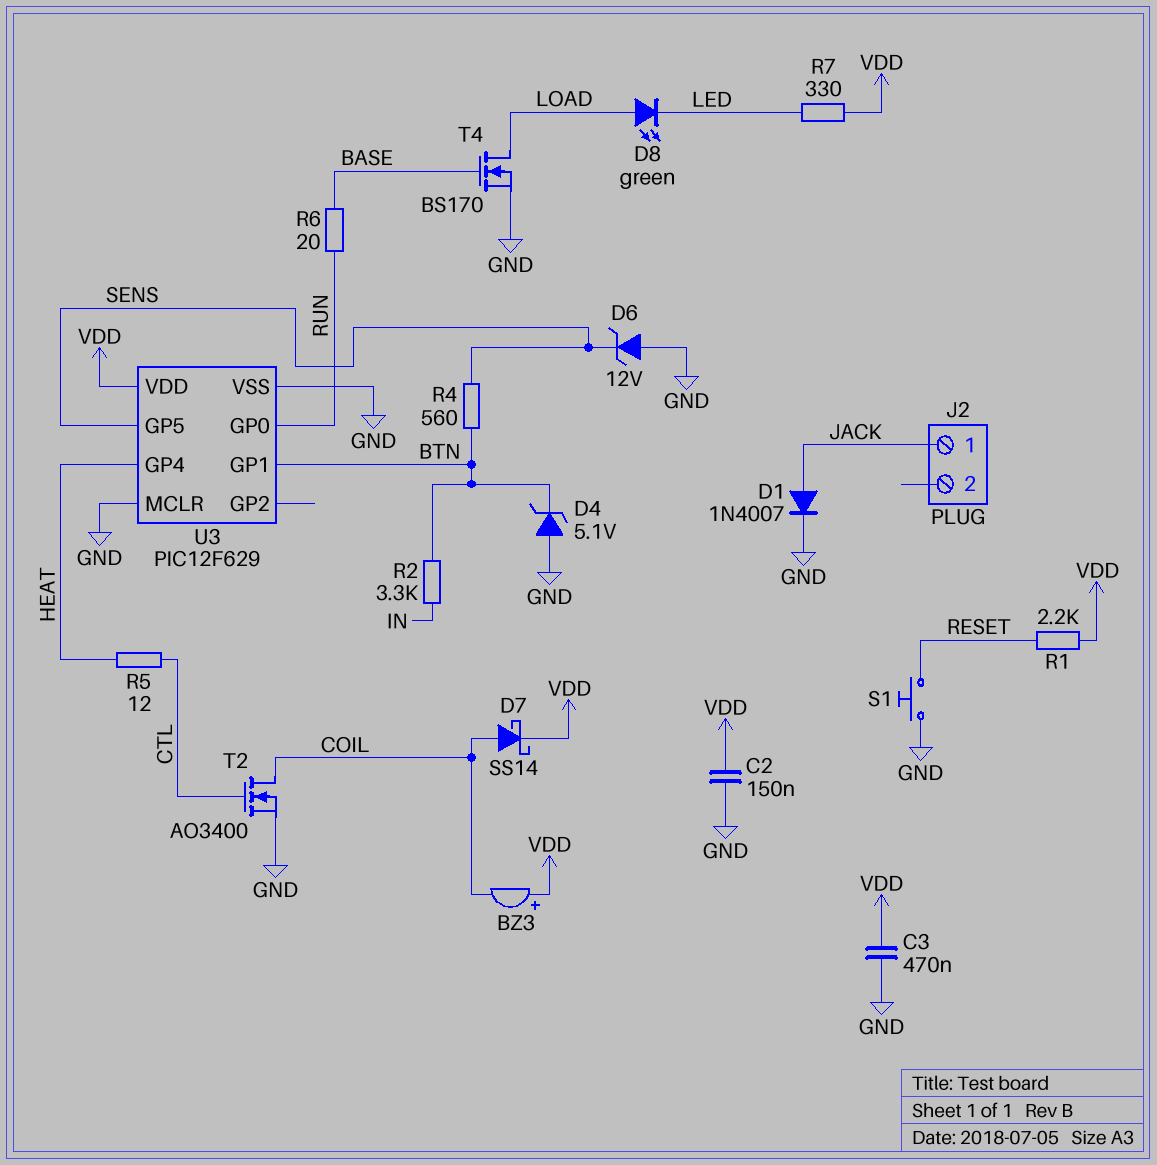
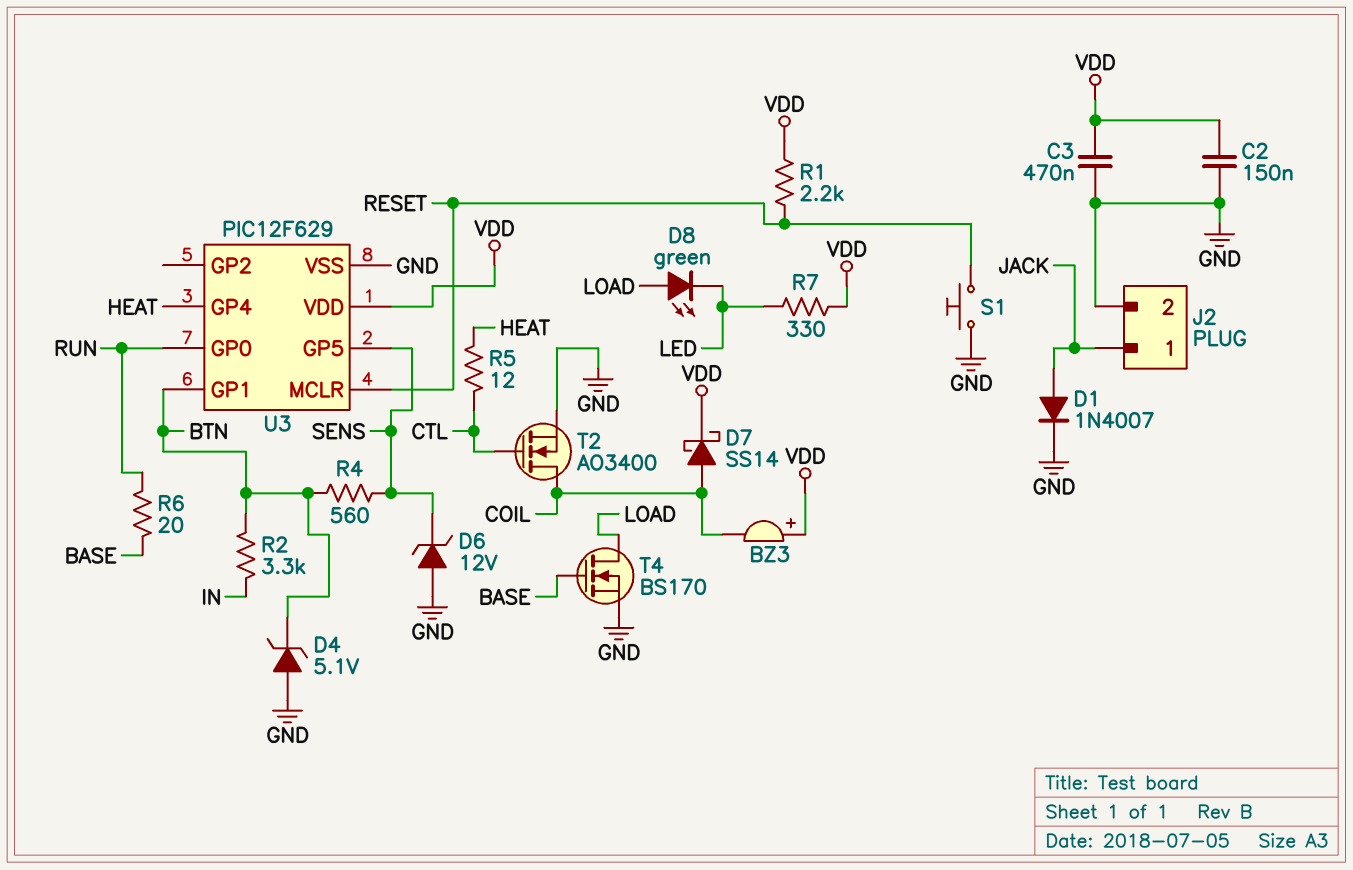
J2 pin 2: none -> GND
U3 pin MCLR: GND -> RESET

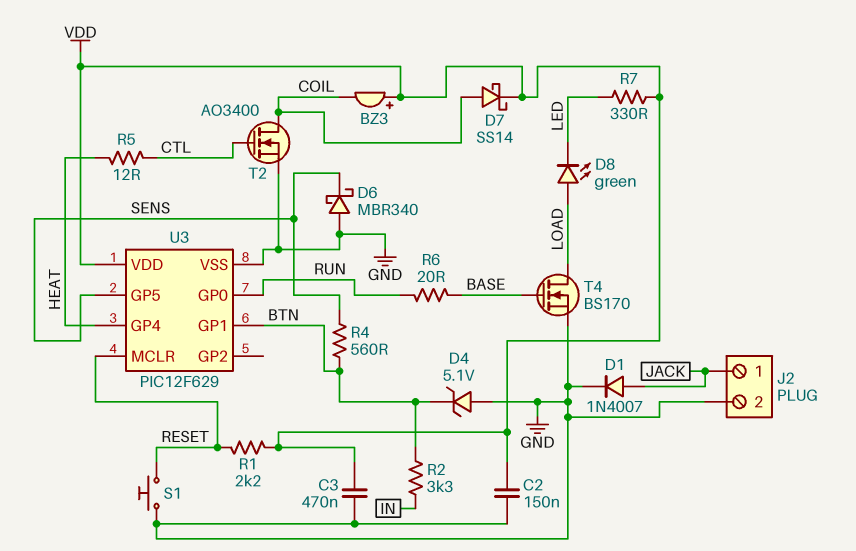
D6: zener 12V (A GND, K SENS) -> schottky MBR340 (A GND, K SENS)

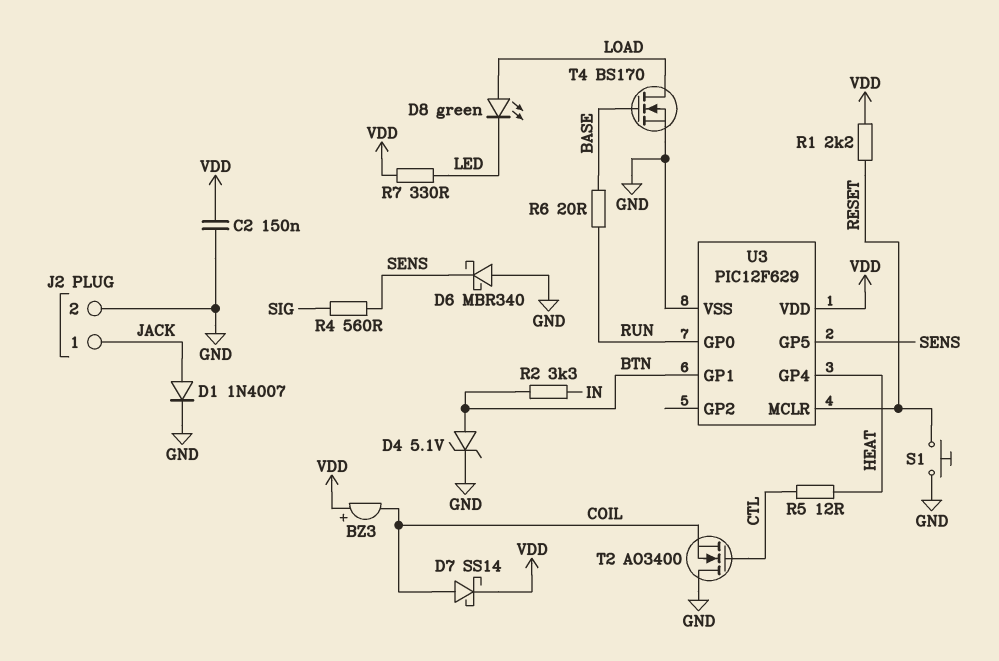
C3: 470nF (GND, VDD) -> none
D4: zener 5.1V (A GND, K BTN) -> zener 5.1V (A BTN, K GND)
R4: 560 (BTN, SENS) -> 560 (SENS, SIG)
T2: NMOS AO3400 (G CTL, D COIL, S GND) -> NMOS AO3400 (G CTL, D GND, S COIL)

